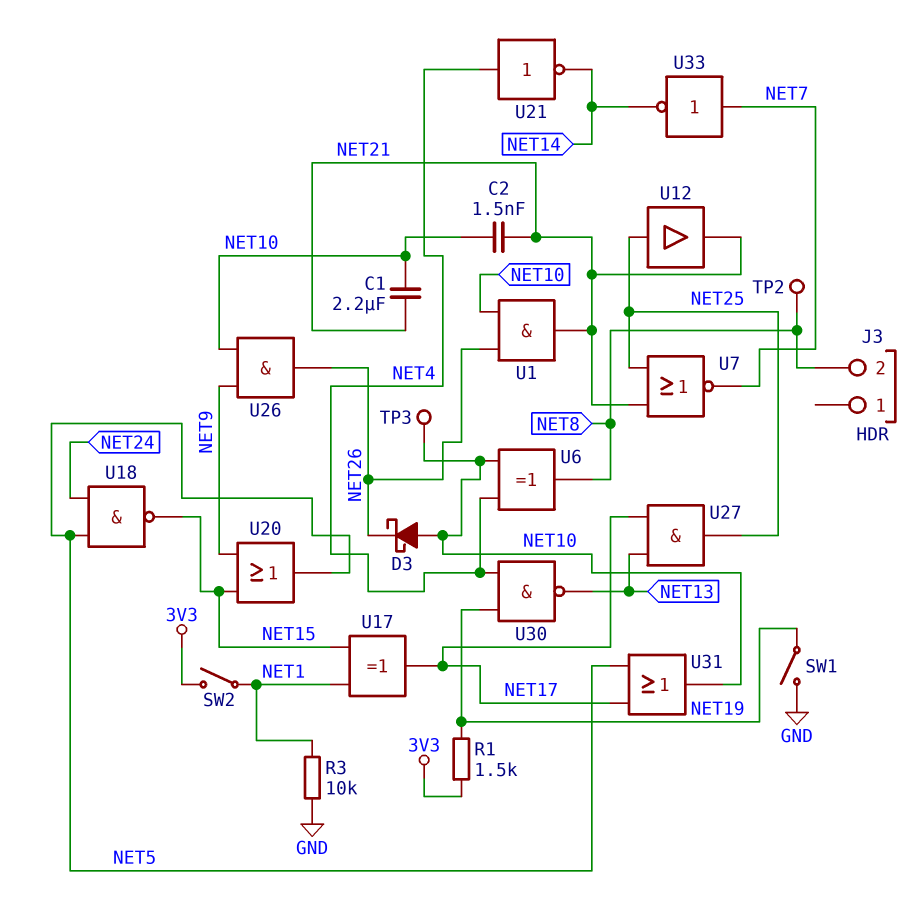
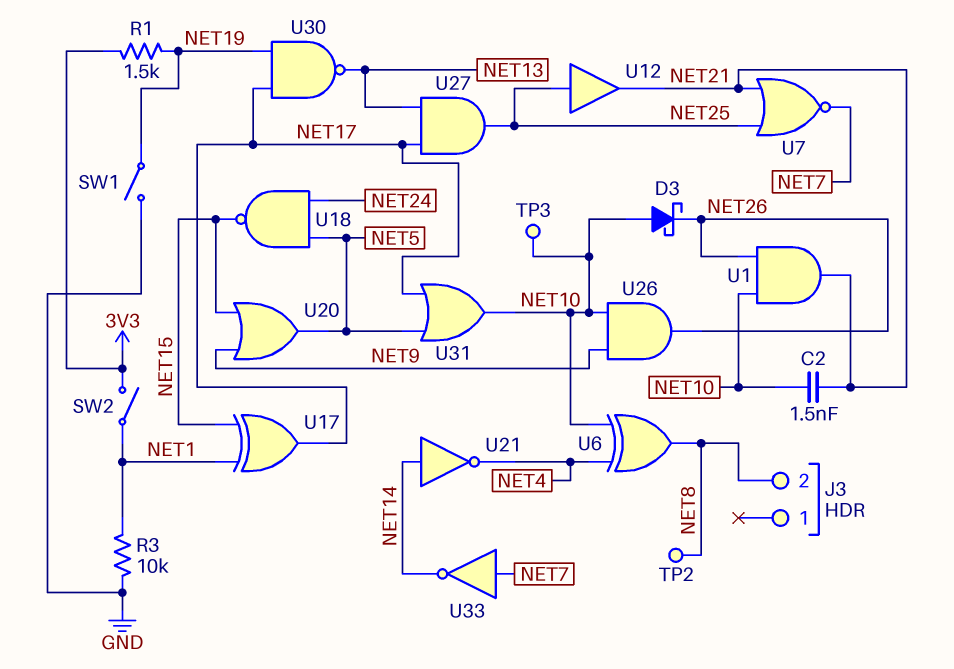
C1: 2.2uF (NET10, NET21) -> none
U21: NOT (in NET4, out NET14) -> NOT (in NET14, out NET4)
U30: NAND (in NET4, in NET19, out NET13) -> NAND (in NET17, in NET19, out NET13)

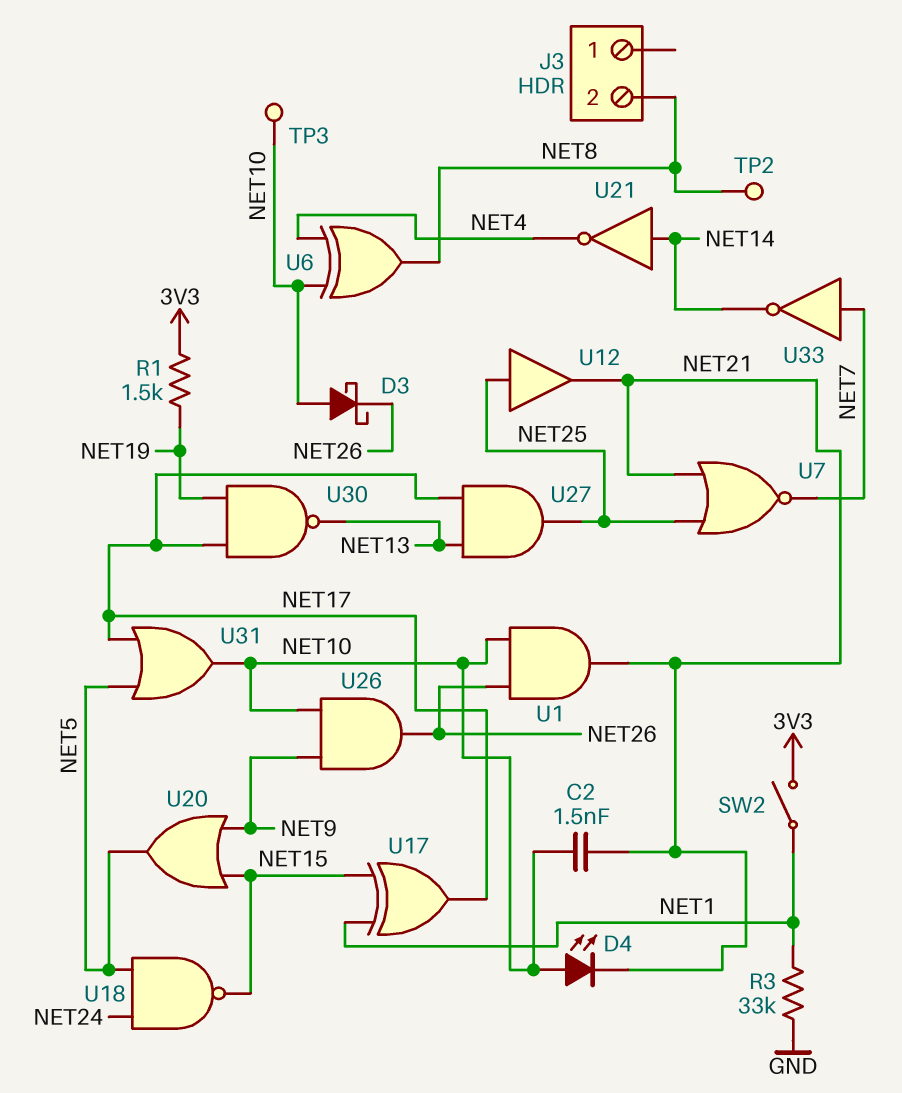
D4: none -> LED (A NET10, K NET21)
R3: 10k (GND, NET1) -> 33k (GND, NET1)
SW1: switch (GND, NET19) -> none

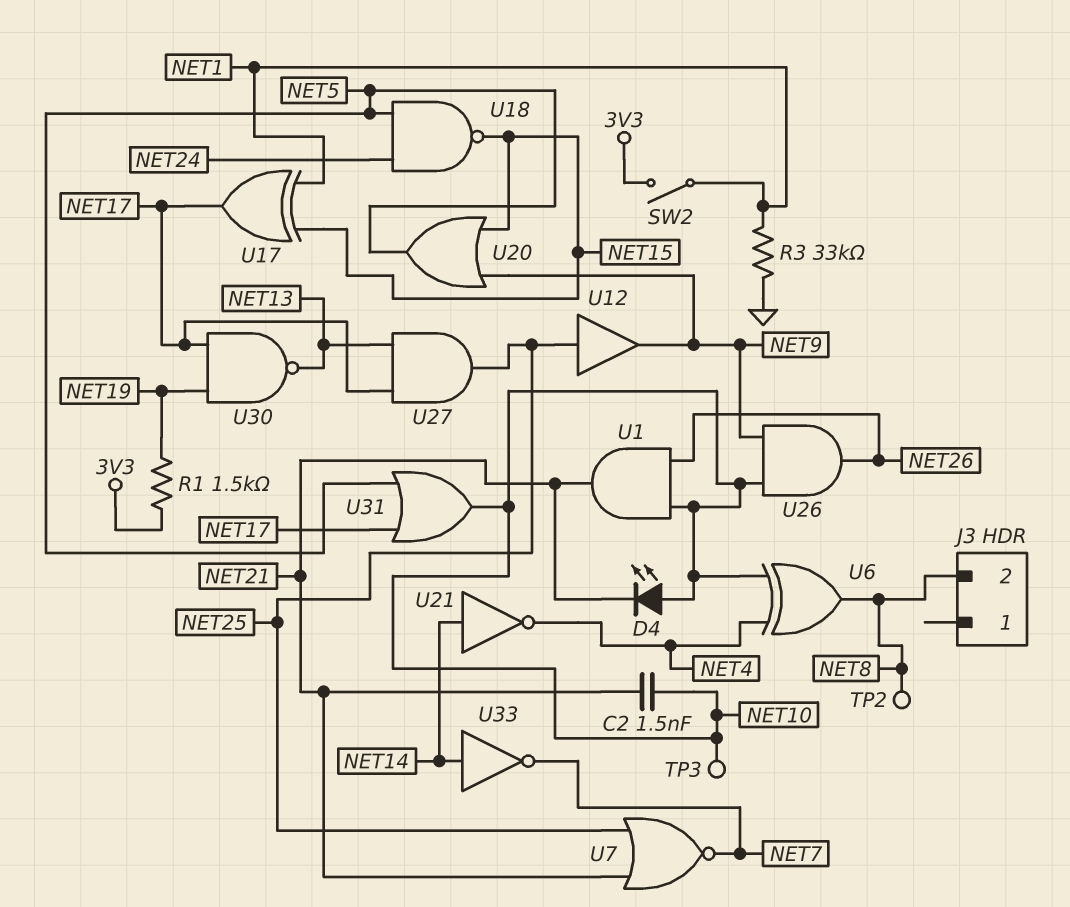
D3: schottky (A NET10, K NET26) -> none
U12: buffer (in NET25, out NET21) -> buffer (in NET25, out NET9)
U33: NOT (in NET7, out NET14) -> NOT (in NET14, out NET7)

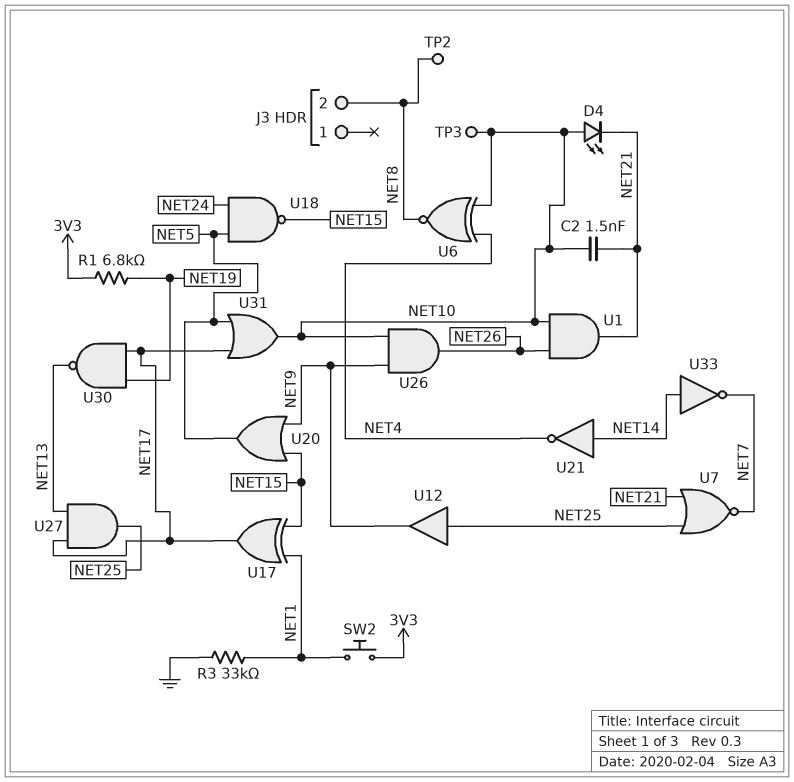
R1: 1.5k (3V3, NET19) -> 6.8k (3V3, NET19)
SW2: switch (3V3, NET1) -> button (3V3, NET1)
U6: XOR (in NET4, in NET10, out NET8) -> XNOR (in NET4, in NET10, out NET8)

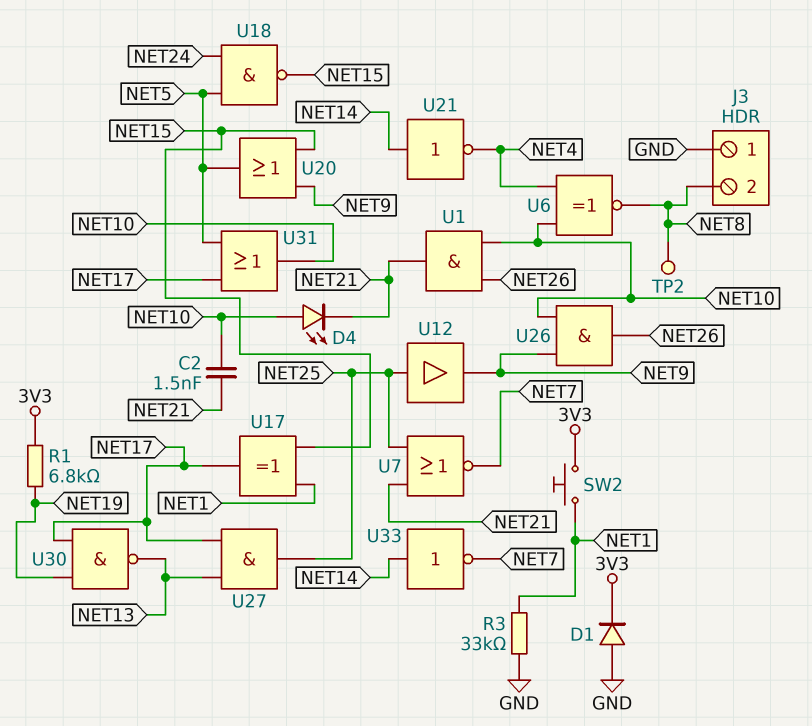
D1: none -> diode (A GND, K 3V3)
J3 pin 1: none -> GND
TP3: test point (NET10) -> none

